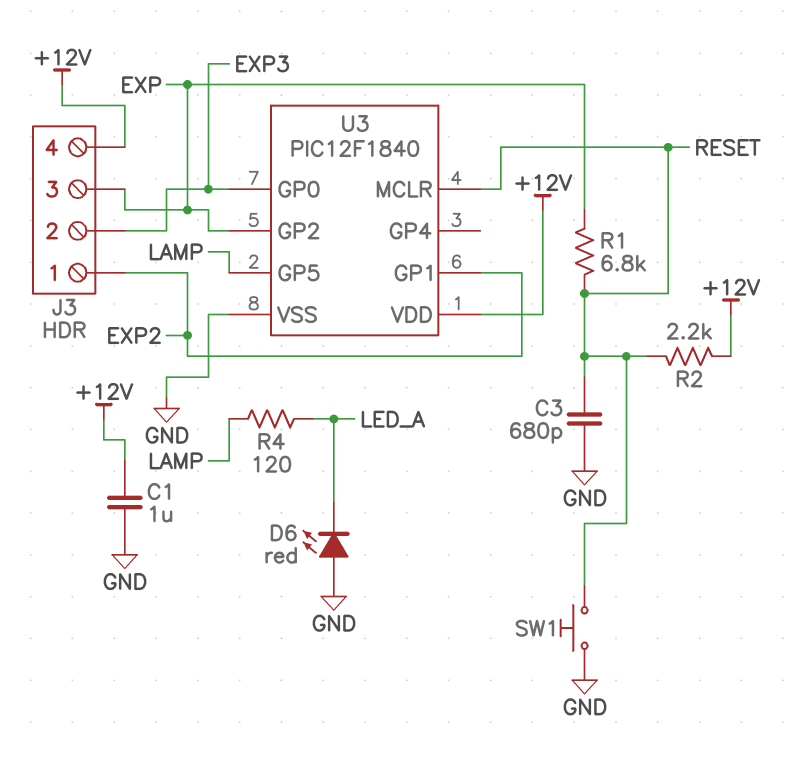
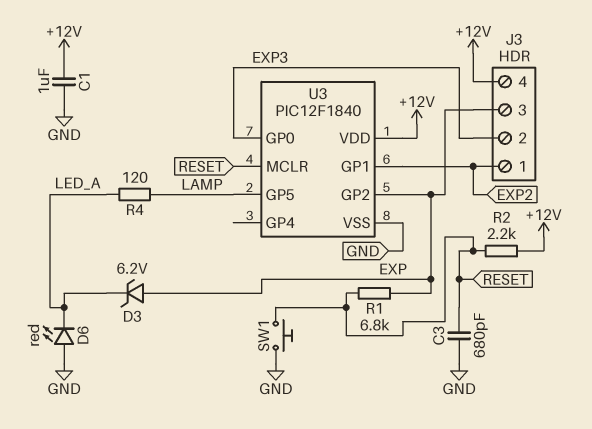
D3: none -> zener 6.2V (A EXP, K LED_A)

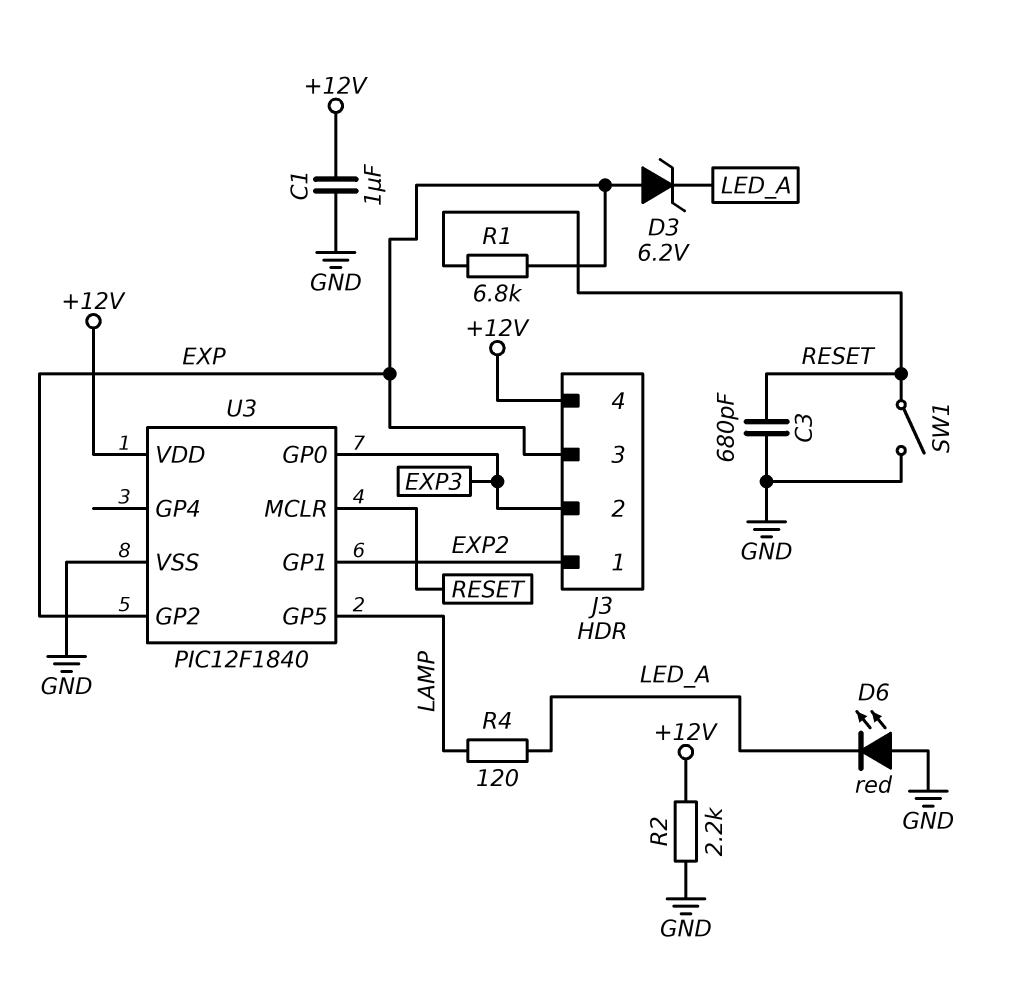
R2: 2.2k (+12V, RESET) -> 2.2k (+12V, GND)
SW1: button (GND, RESET) -> switch (GND, RESET)

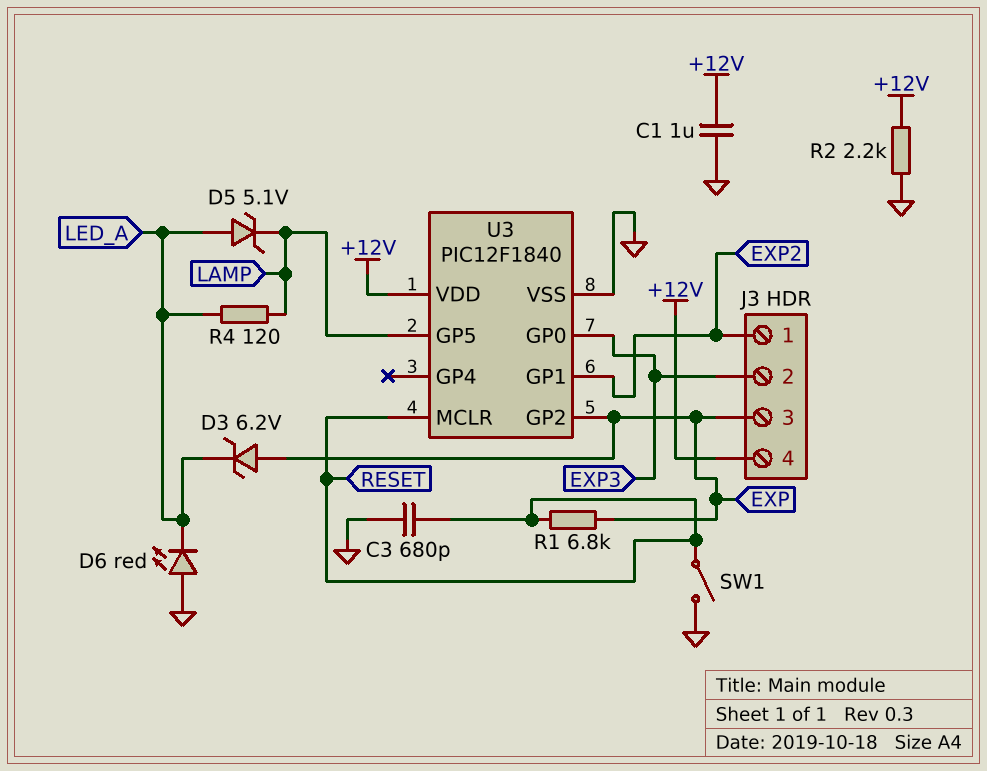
D5: none -> zener 5.1V (A LED_A, K LAMP)

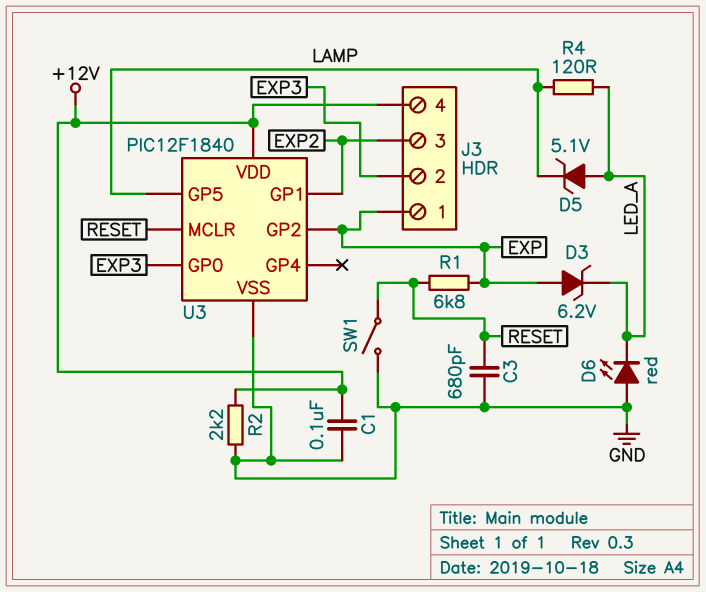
C1: 1uF (+12V, GND) -> 100nF (+12V, GND)
J3 pin 1: EXP2 -> EXP
J3 pin 3: EXP -> EXP2

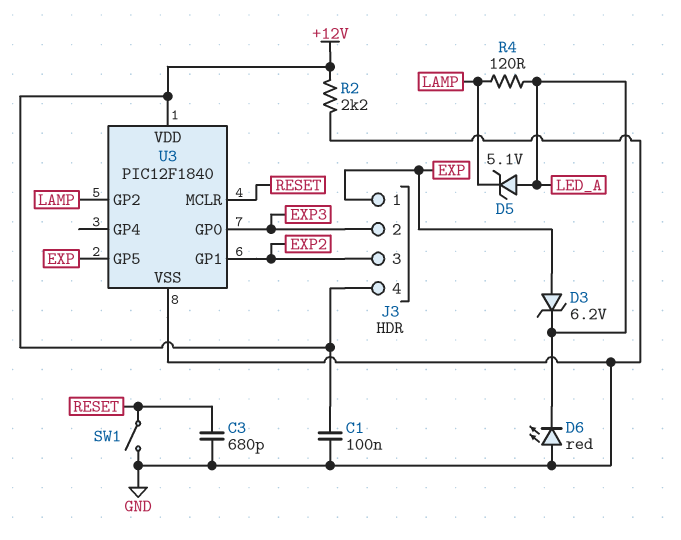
R1: 6.8k (EXP, RESET) -> none
U3 pin GP2: EXP -> LAMP
U3 pin GP5: LAMP -> EXP

